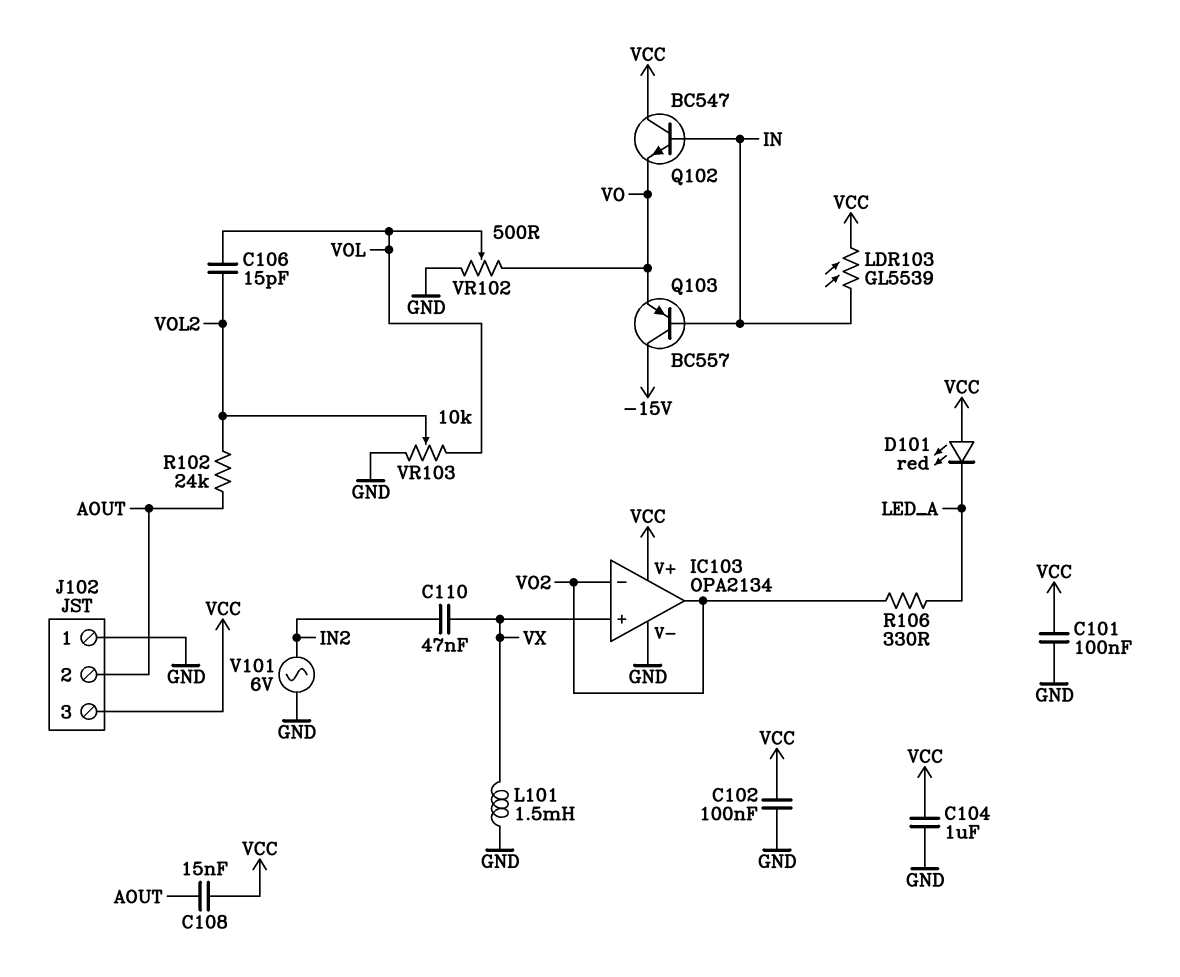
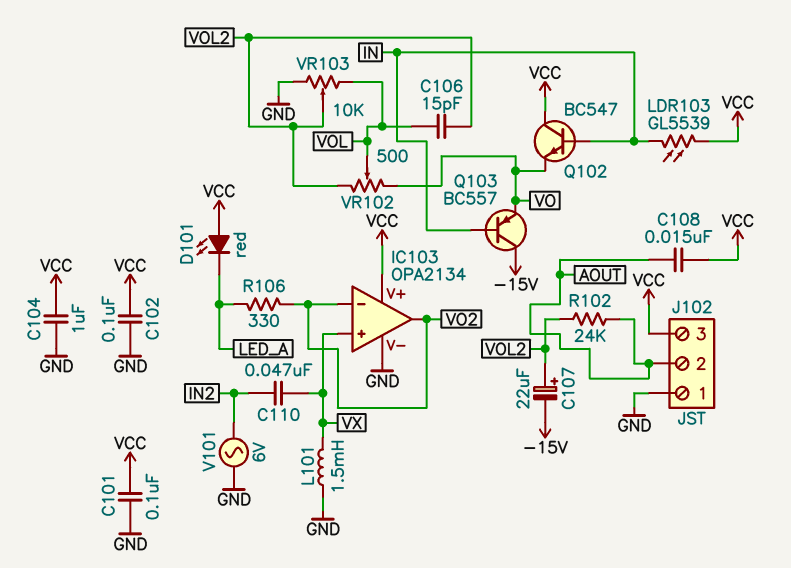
C107: none -> 22uF (plus VOL2, minus -15V)
VR102: 500 (GND, VO, wiper VOL) -> 500 (VO, VOL2, wiper VOL)

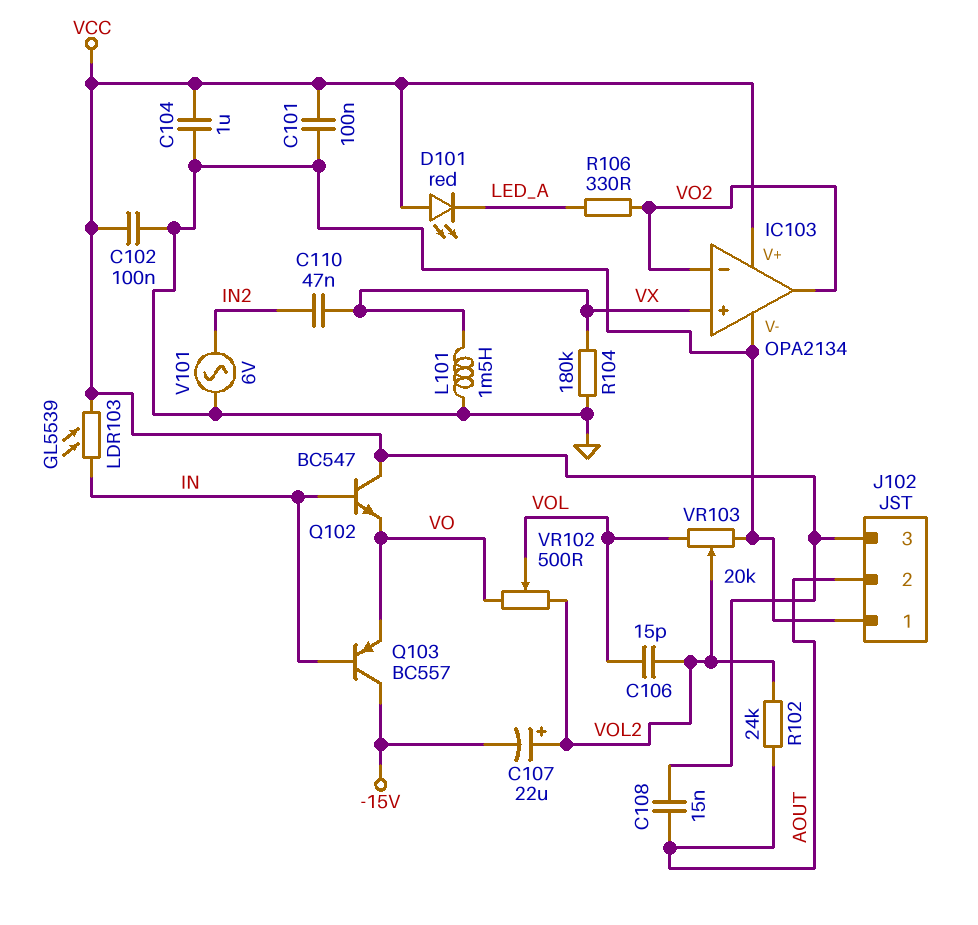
R104: none -> 180k (GND, VX)
VR103: 10k (GND, VOL, wiper VOL2) -> 20k (GND, VOL, wiper VOL2)

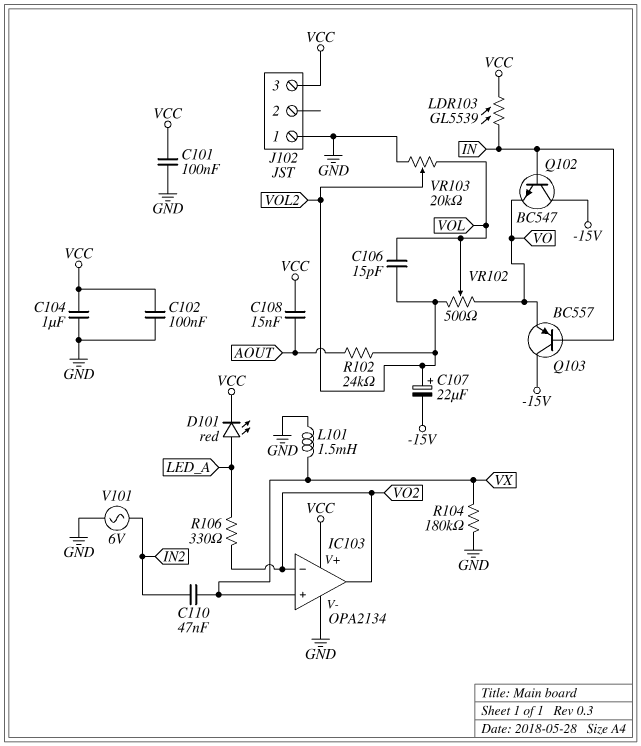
D101: LED red (A VCC, K LED_A) -> LED red (A LED_A, K VCC)
J102 pin 2: AOUT -> none
Q102: NPN BC547 (B IN, C VCC, E VO) -> NPN BC547 (B IN, C -15V, E VO)

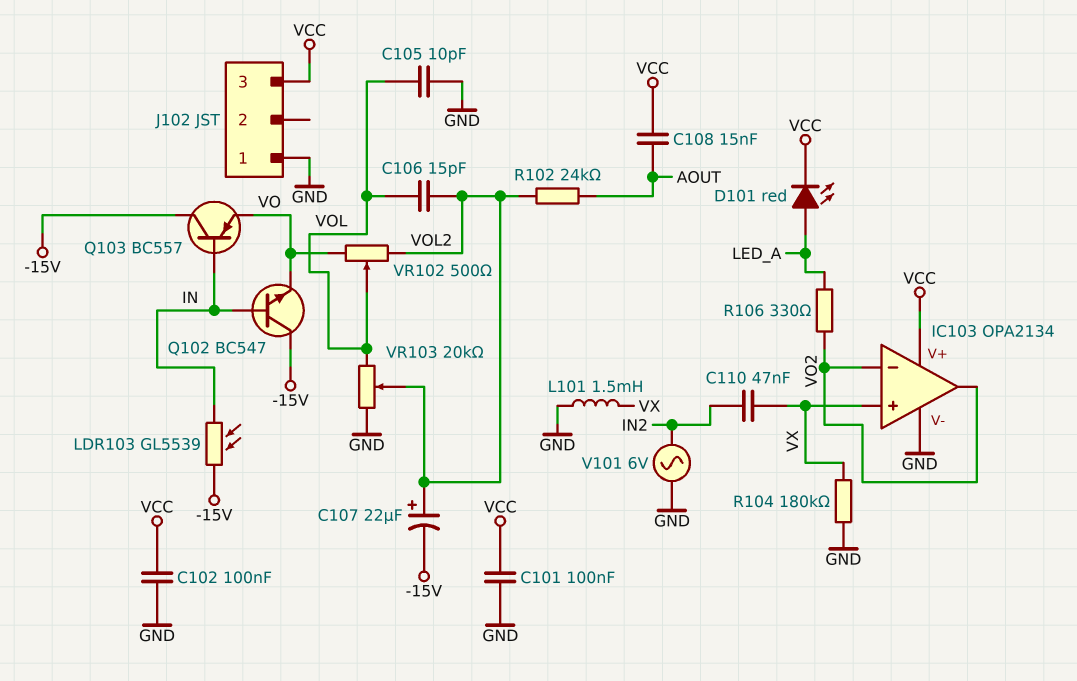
C104: 1uF (GND, VCC) -> none
C105: none -> 10pF (GND, VOL)
LDR103: GL5539 (IN, VCC) -> GL5539 (-15V, IN)

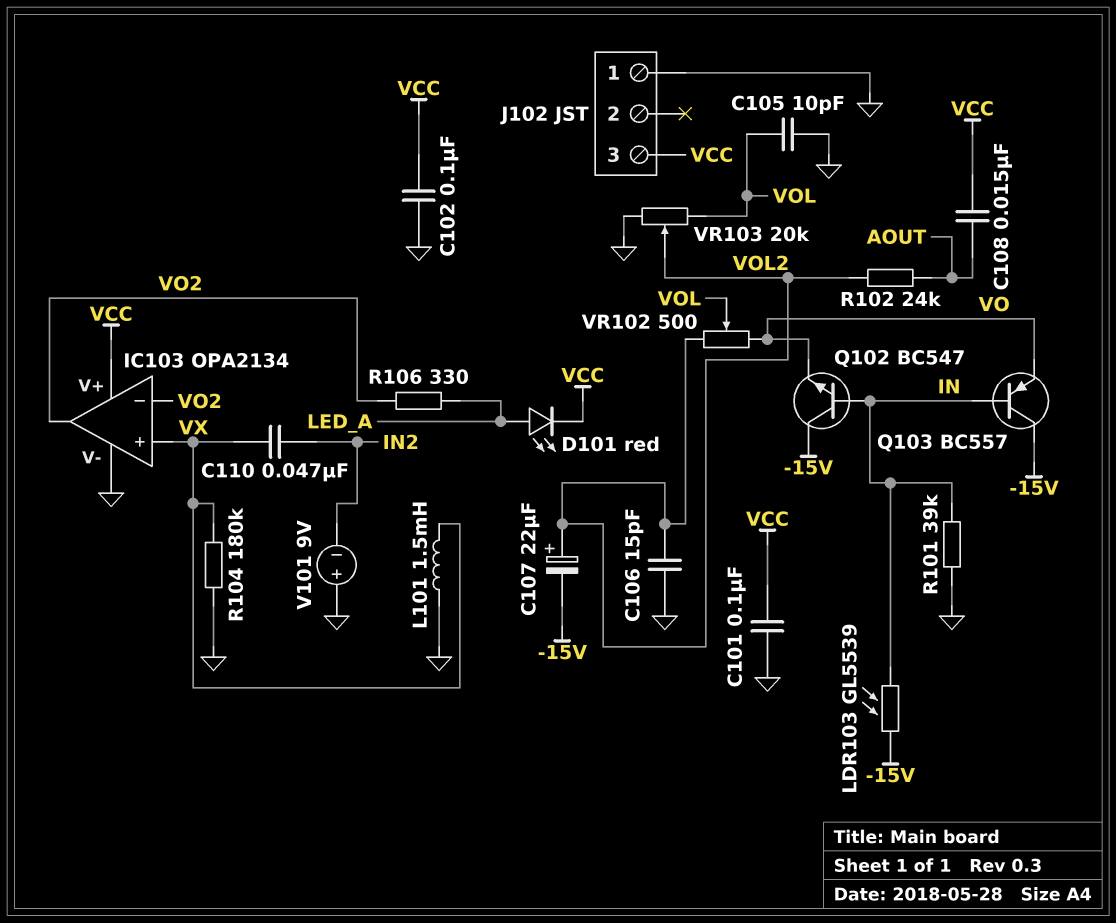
C106: 15pF (VOL, VOL2) -> 15pF (GND, VOL2)
R101: none -> 39k (GND, IN)
V101: AC 6V (GND, IN2) -> 9V (plus GND, minus IN2)

